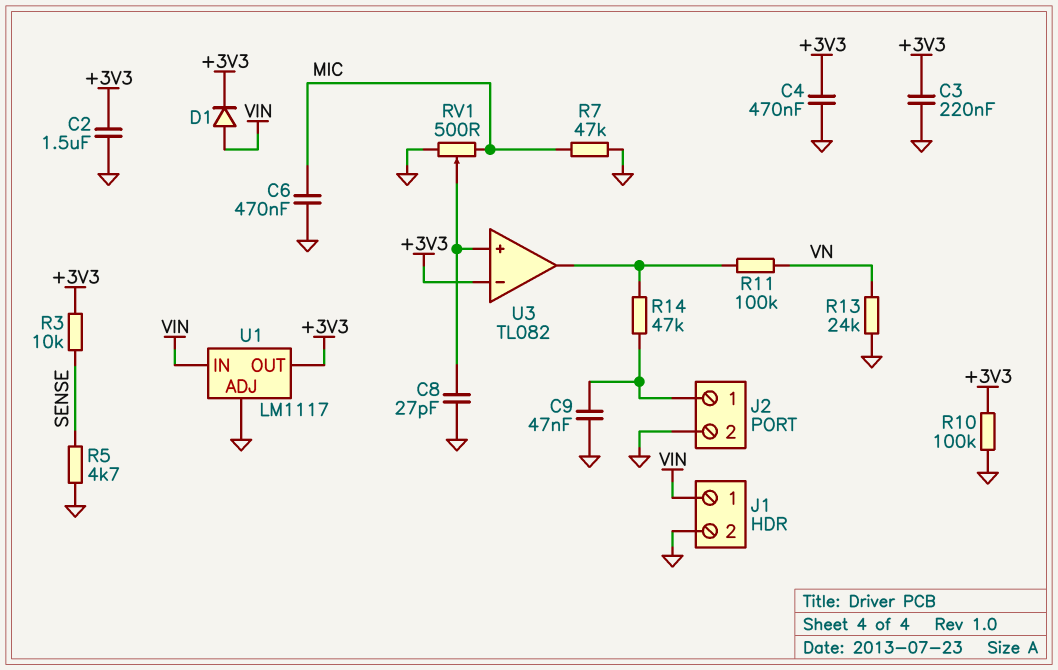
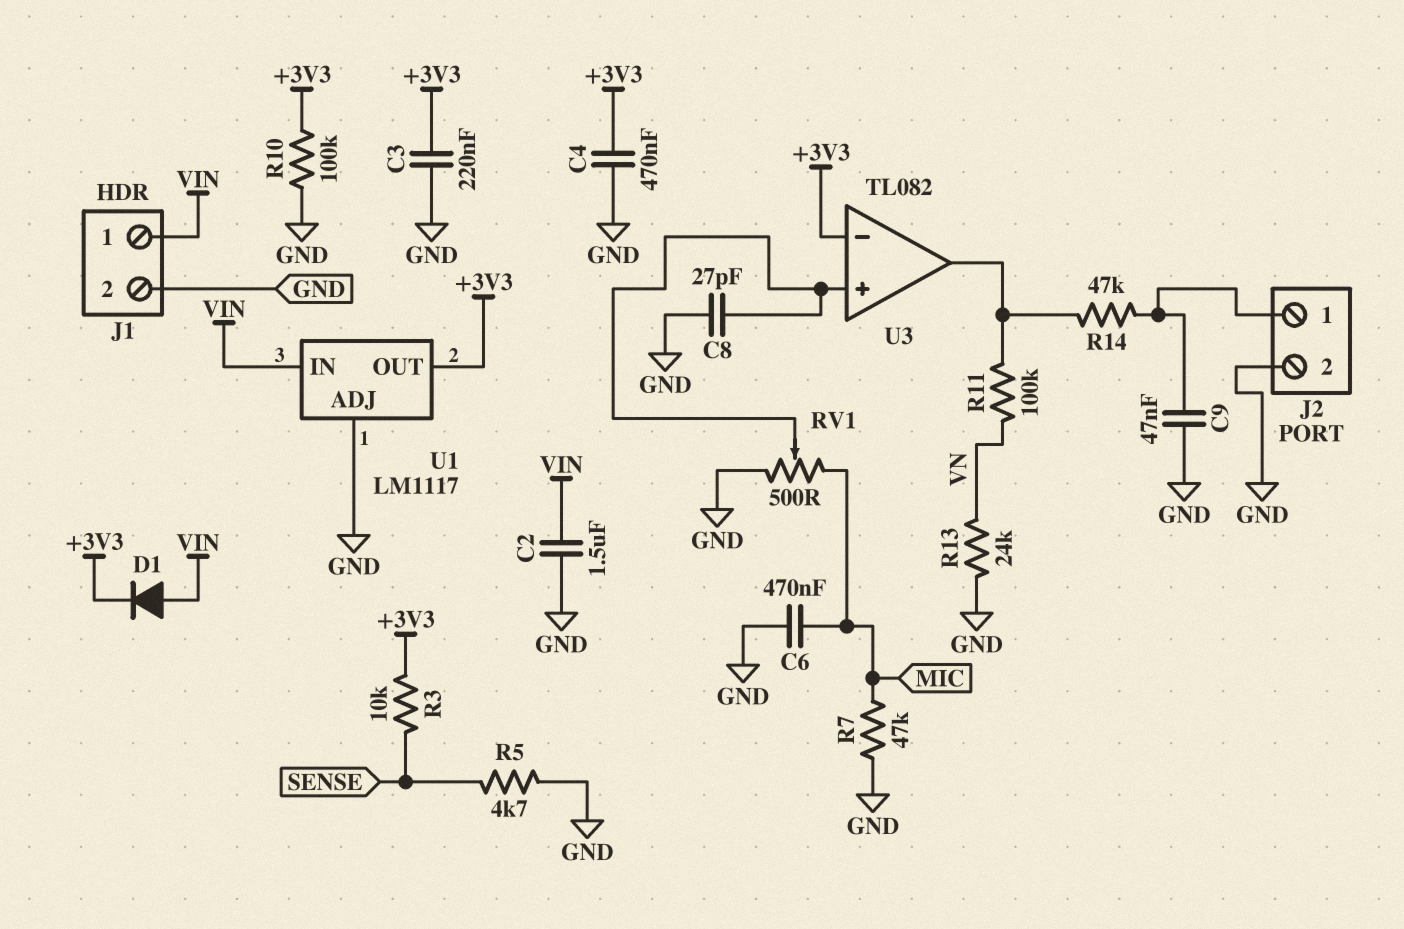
C2: 1.5uF (+3V3, GND) -> 1.5uF (GND, VIN)

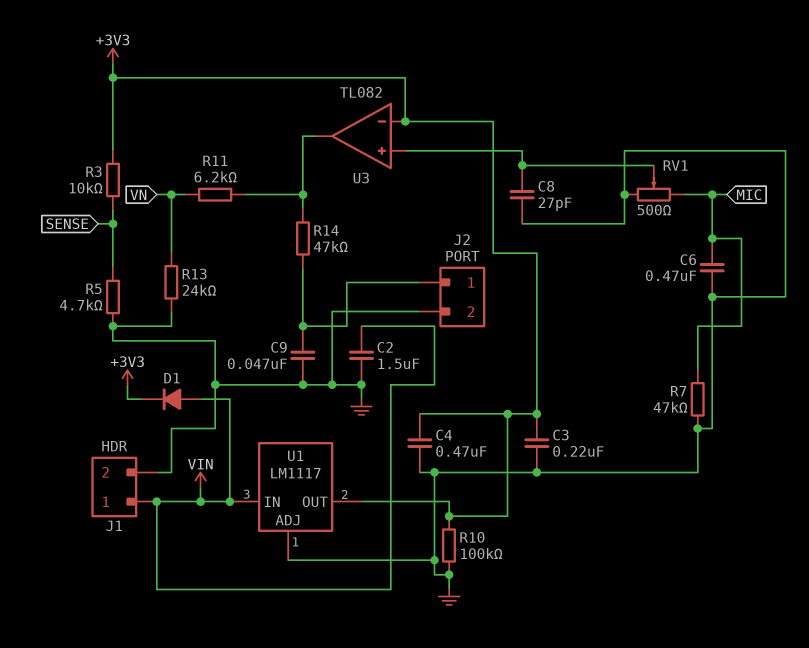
R11: 100k (U3/out, VN) -> 6.2k (U3/out, VN)

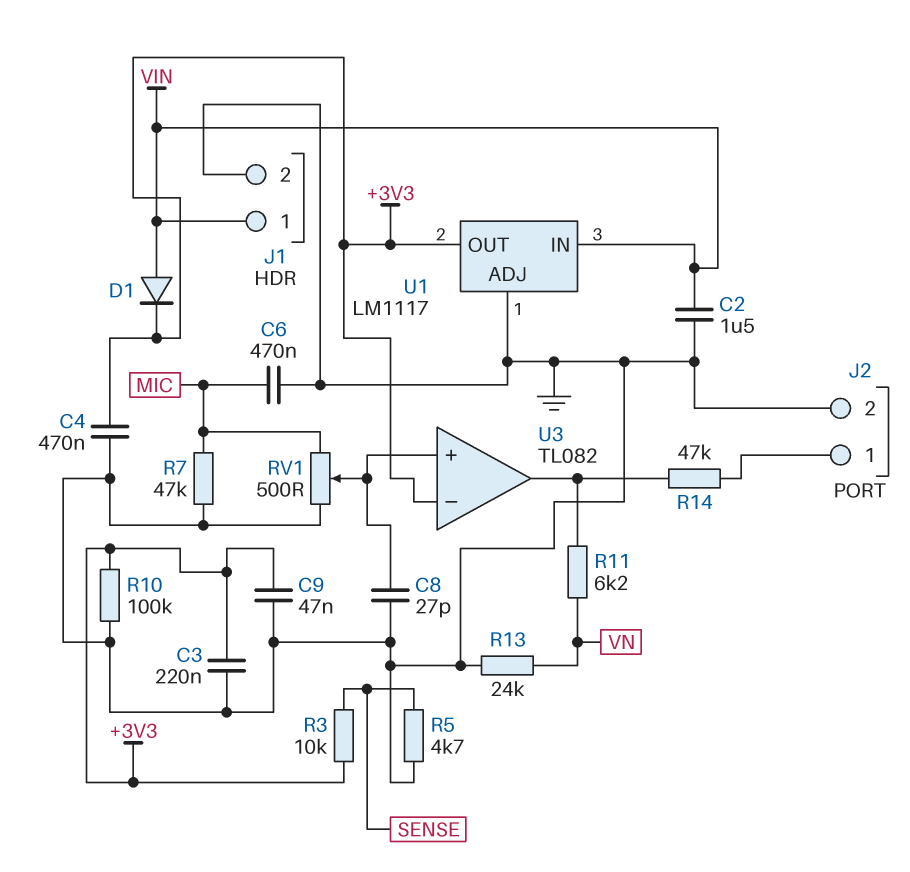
C9: 47nF (GND, J2/1) -> 47nF (+3V3, GND)

